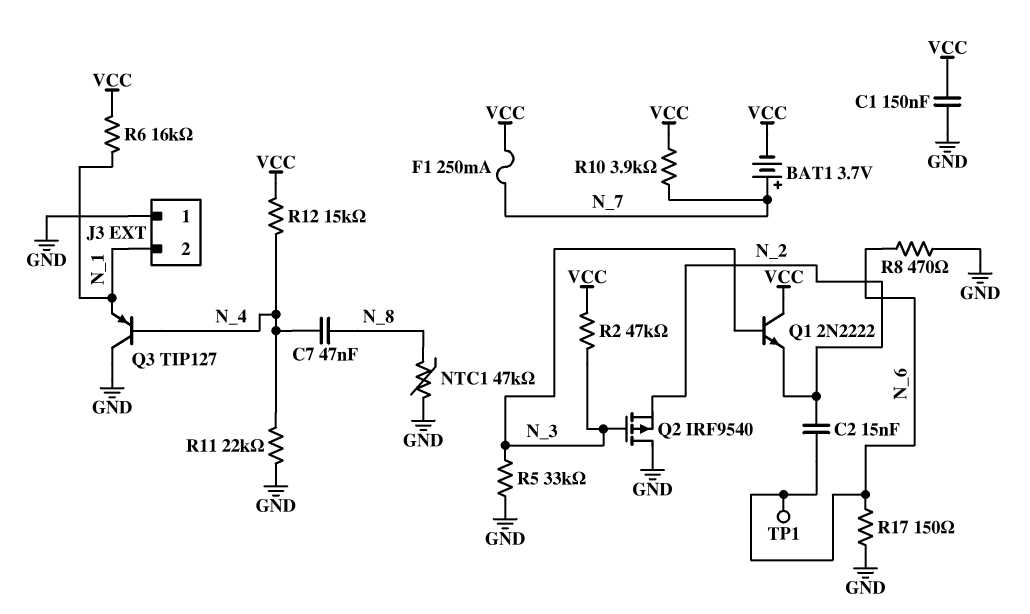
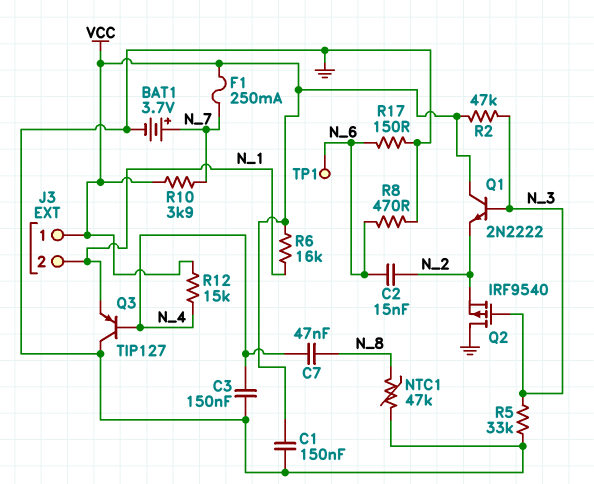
BAT1: 3.7V (plus N_7, minus VCC) -> 3.7V (plus N_7, minus GND)
C3: none -> 150nF (GND, N_4)
J3 pin 1: GND -> VCC
R11: 22k (GND, N_4) -> none

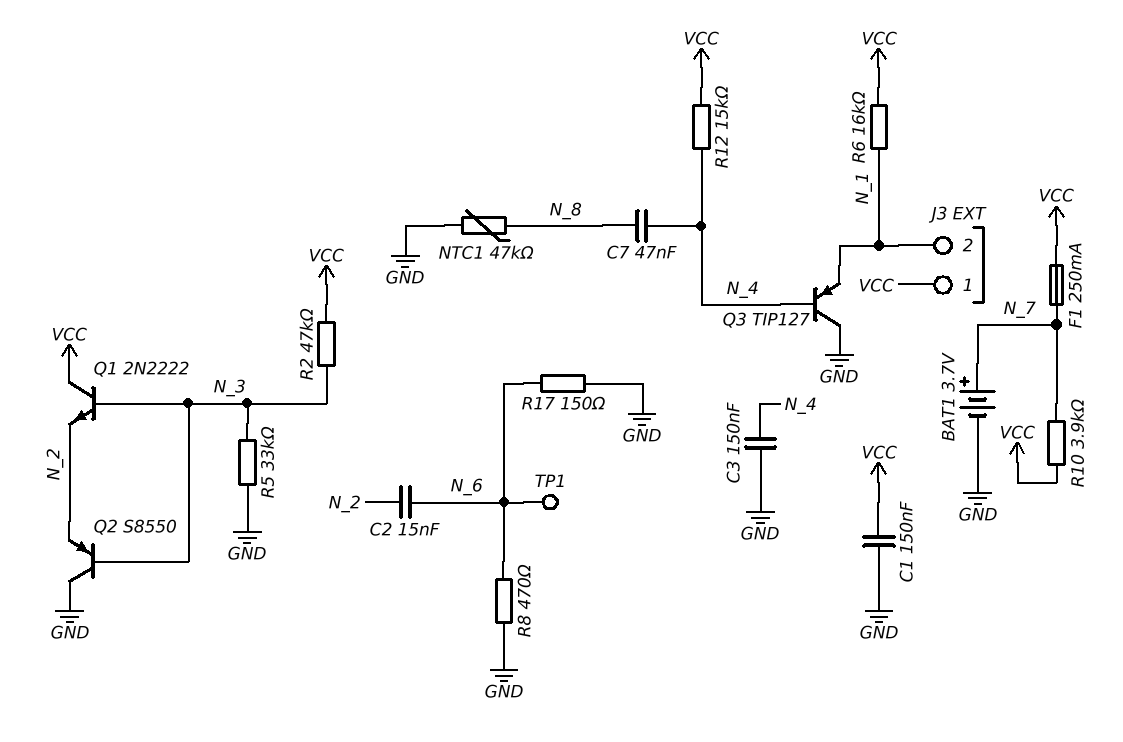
Q2: PMOS IRF9540 (G N_3, D GND, S N_2) -> PNP S8550 (B N_3, C GND, E N_2)

